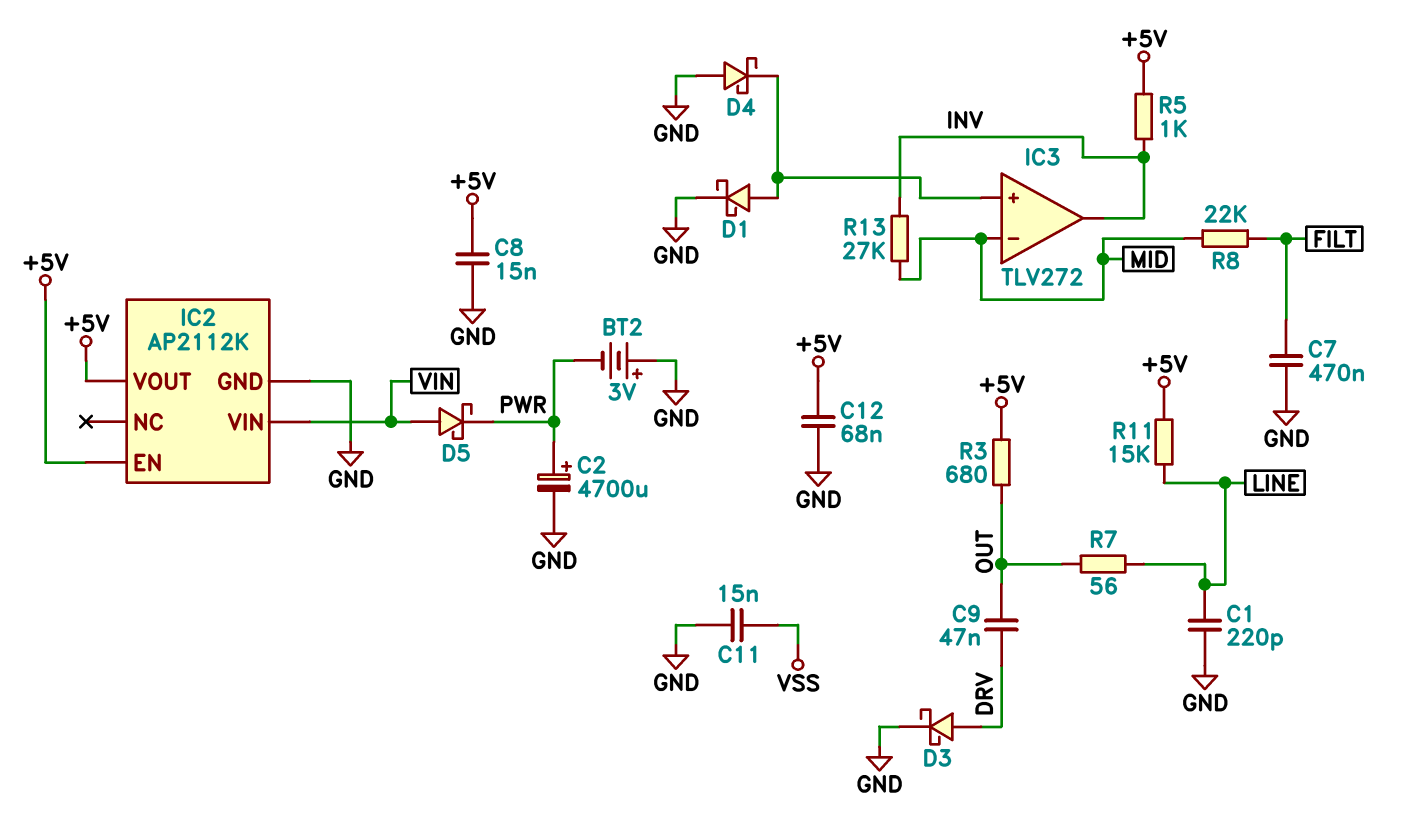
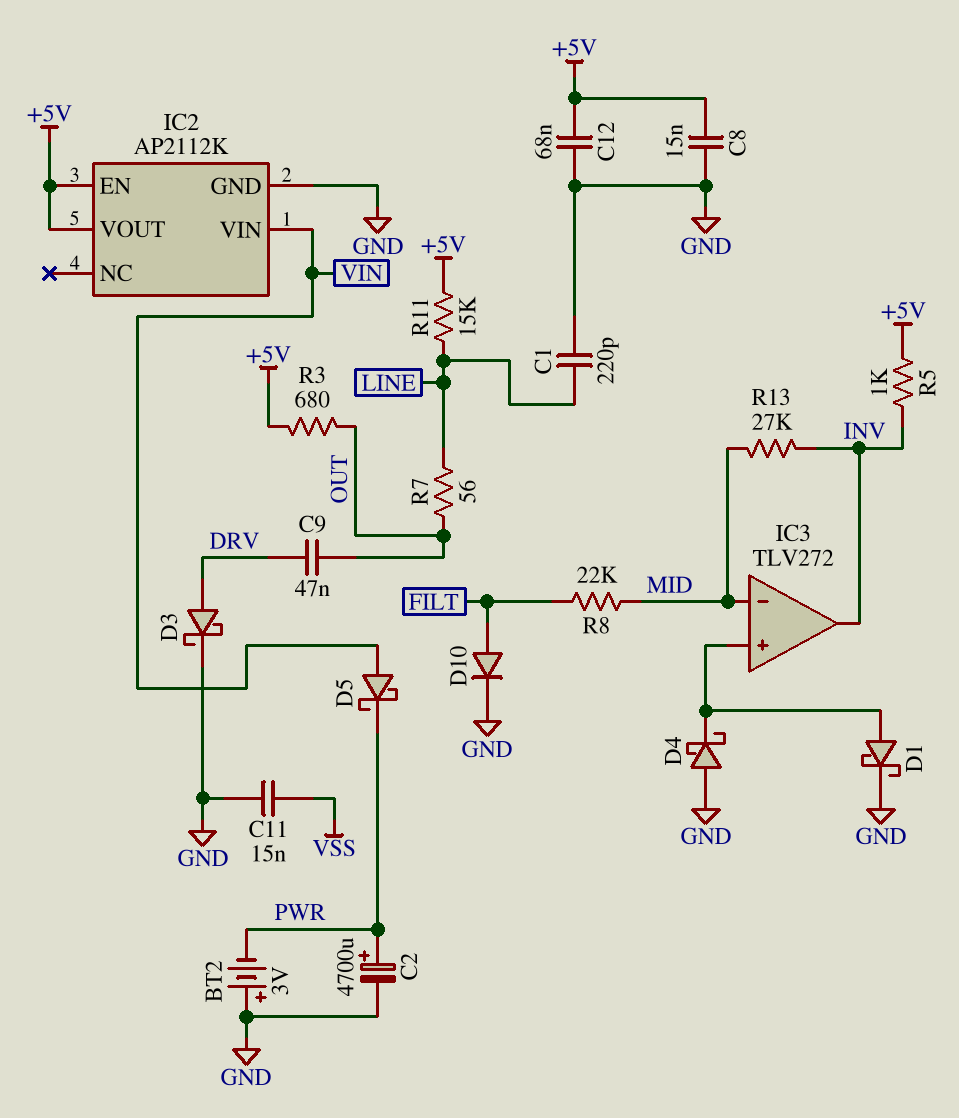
C7: 470nF (FILT, GND) -> none
D10: none -> diode (A FILT, K GND)

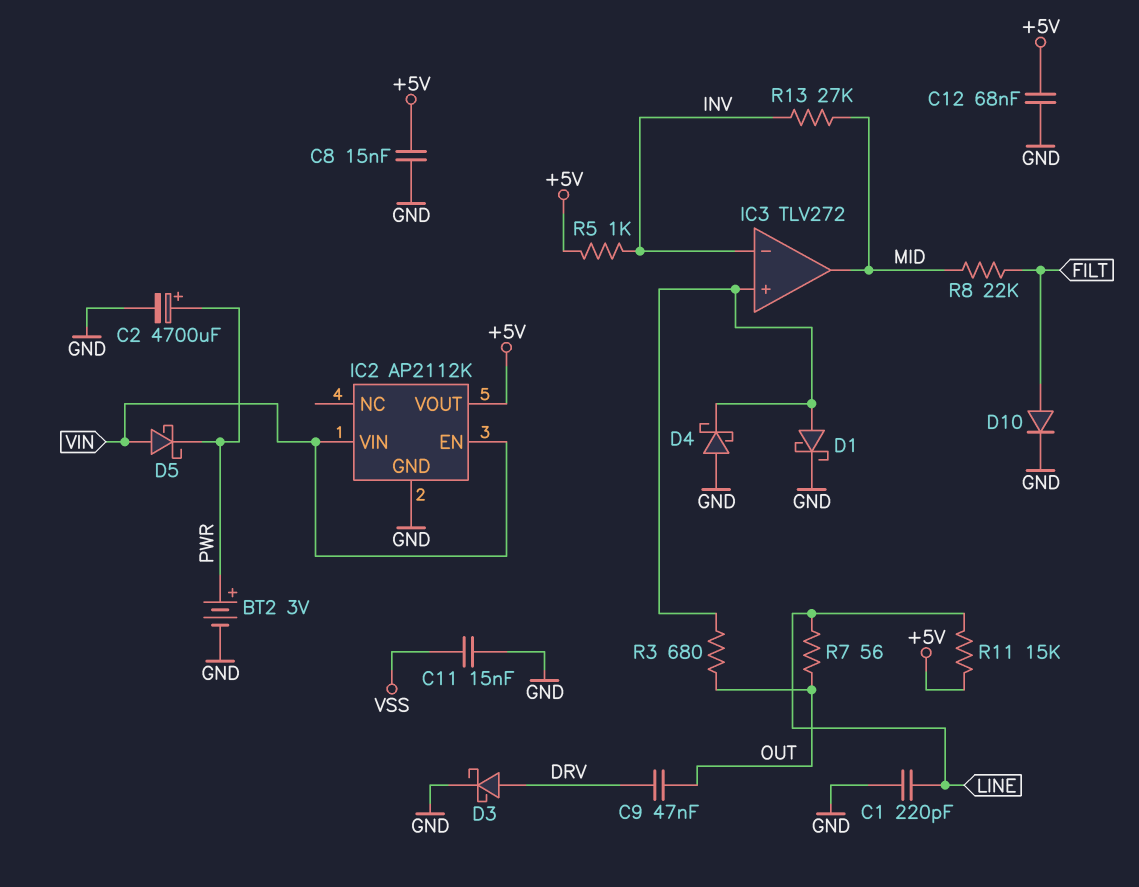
BT2: 3V (plus GND, minus PWR) -> 3V (plus PWR, minus GND)
IC2 pin EN: +5V -> VIN
IC3 pin in-: MID -> INV
IC3 pin out: INV -> MID
R3: 680 (+5V, OUT) -> 680 (IC3/in+, OUT)

